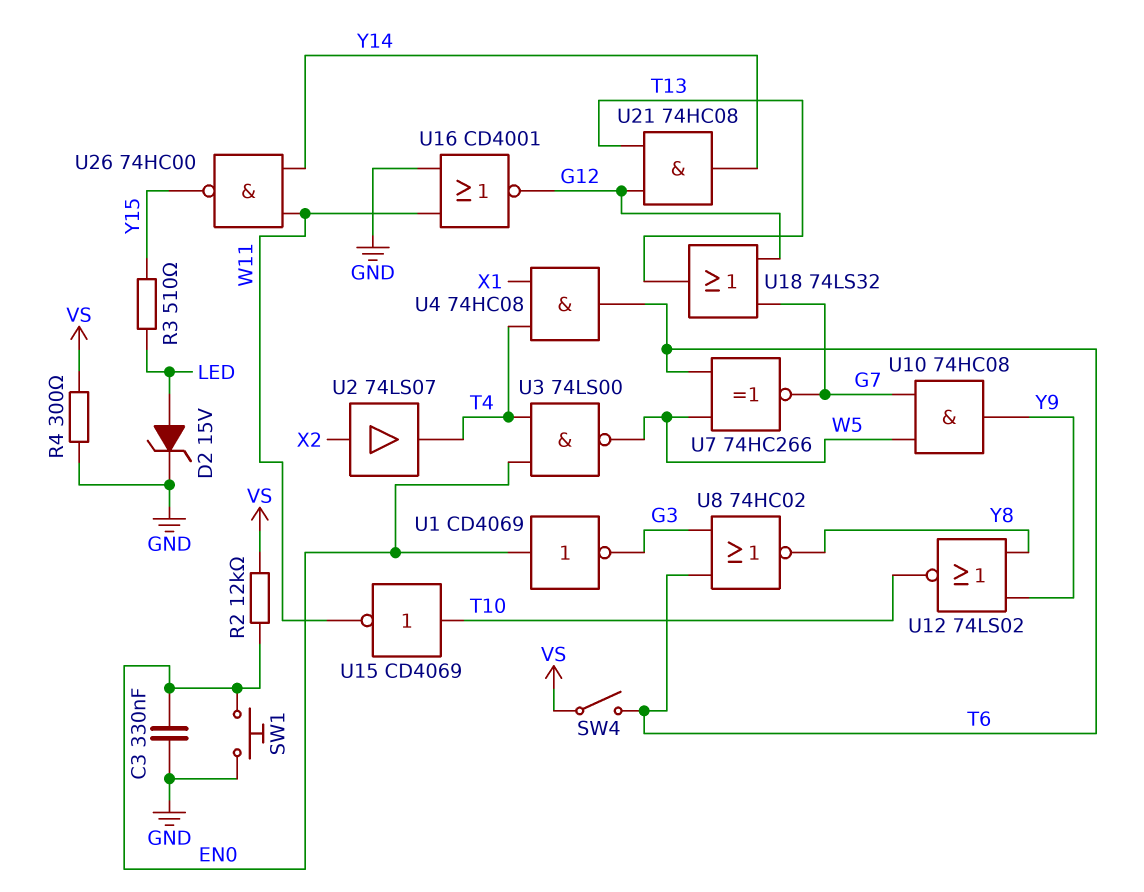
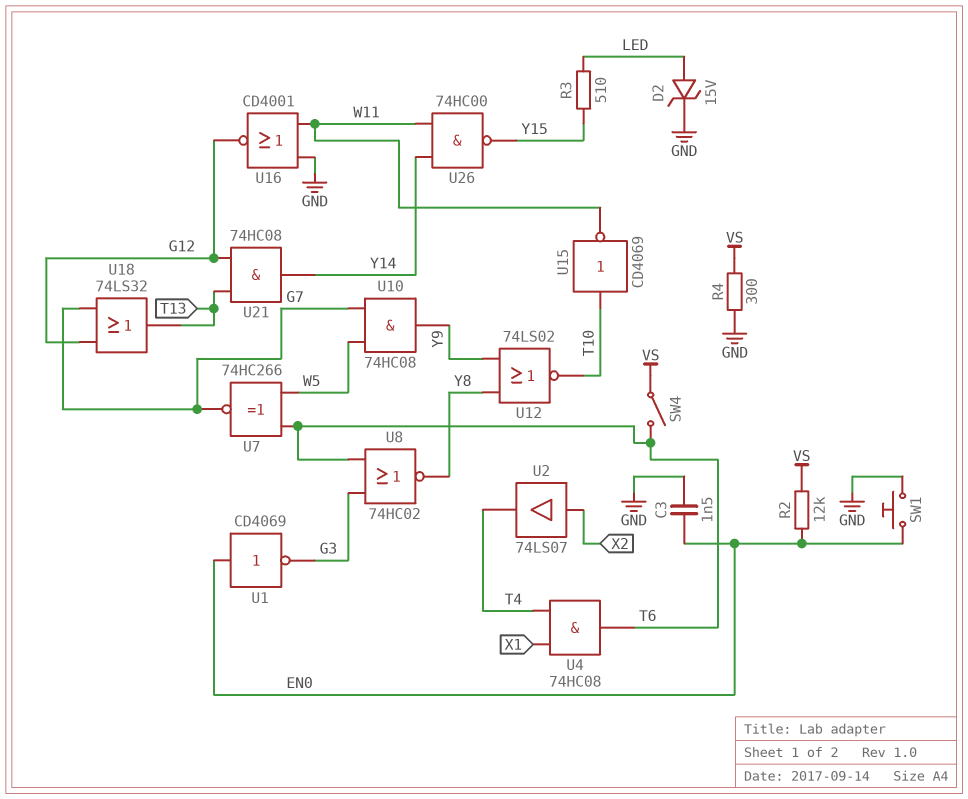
C3: 330nF (EN0, GND) -> 1.5nF (EN0, GND)
U3: NAND 74LS00 (in EN0, in T4, out W5) -> none

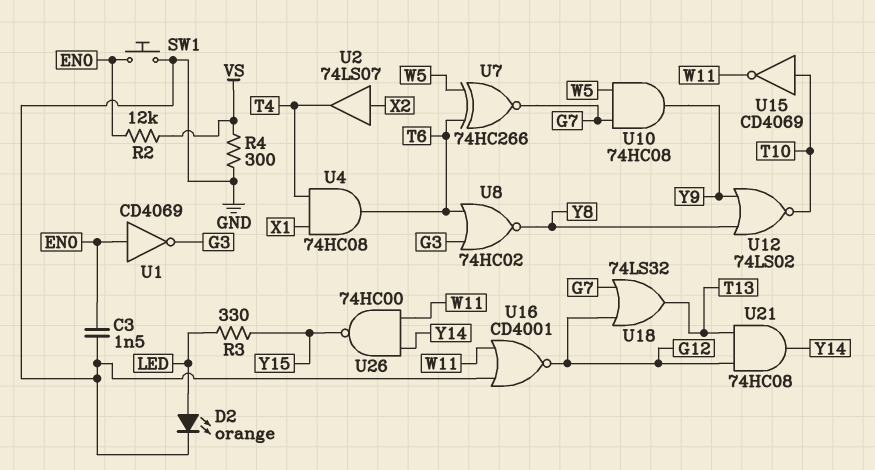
D2: zener 15V (A LED, K GND) -> LED orange (A LED, K GND)
R3: 510 (LED, Y15) -> 330 (LED, Y15)
SW4: switch (T6, VS) -> none

